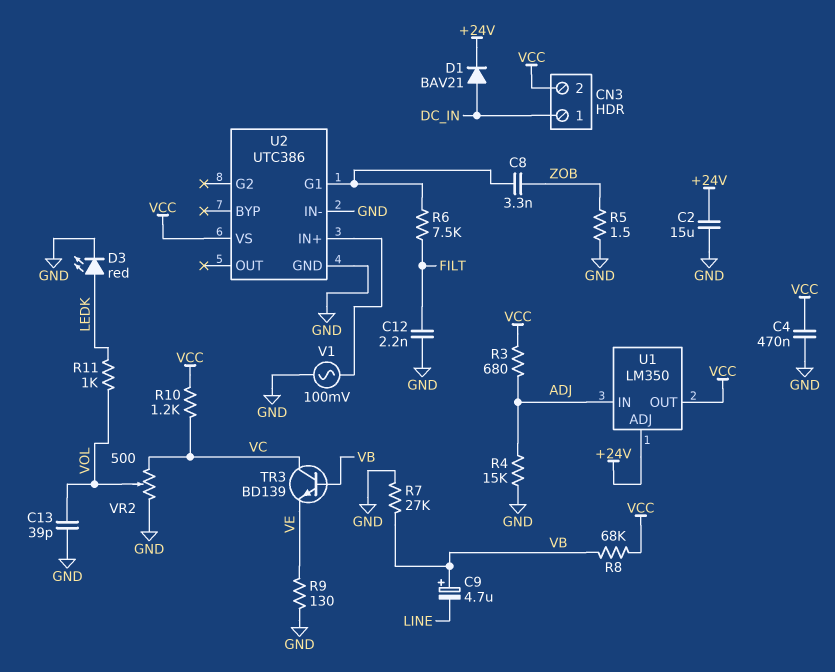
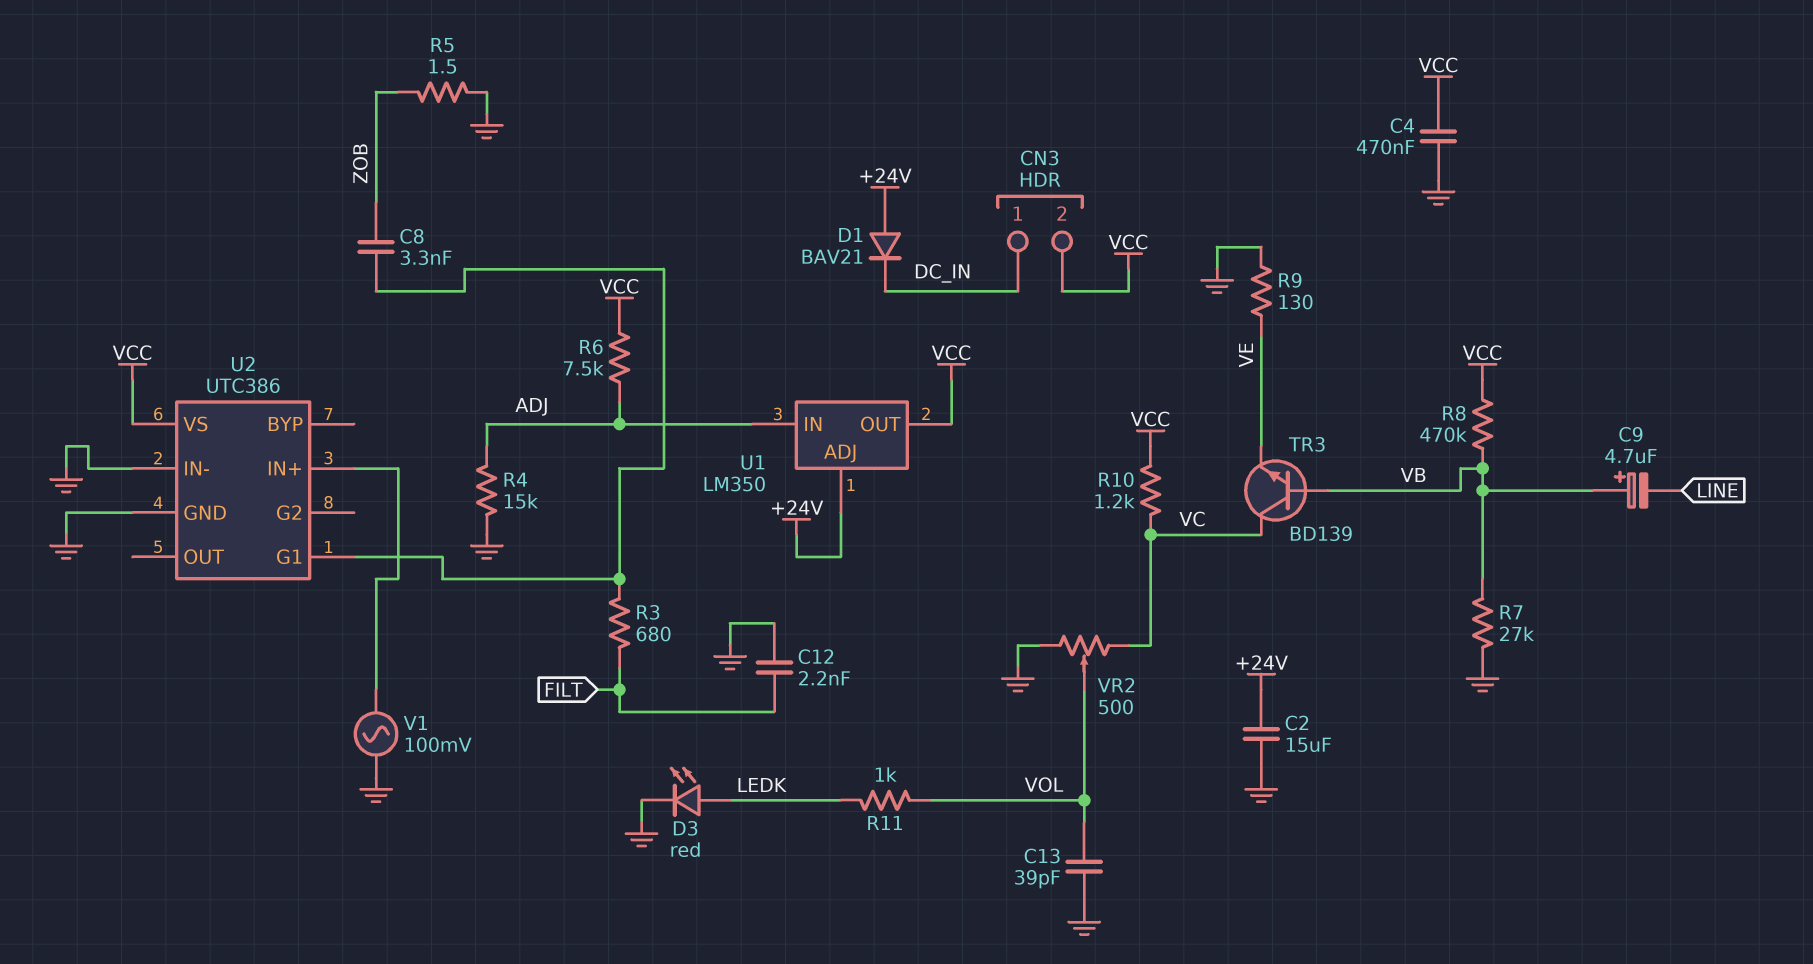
D1: diode BAV21 (A DC_IN, K +24V) -> diode BAV21 (A +24V, K DC_IN)
R3: 680 (ADJ, VCC) -> 680 (FILT, U2/G1)
R6: 7.5k (FILT, U2/G1) -> 7.5k (ADJ, VCC)
R8: 68k (VB, VCC) -> 470k (VB, VCC)

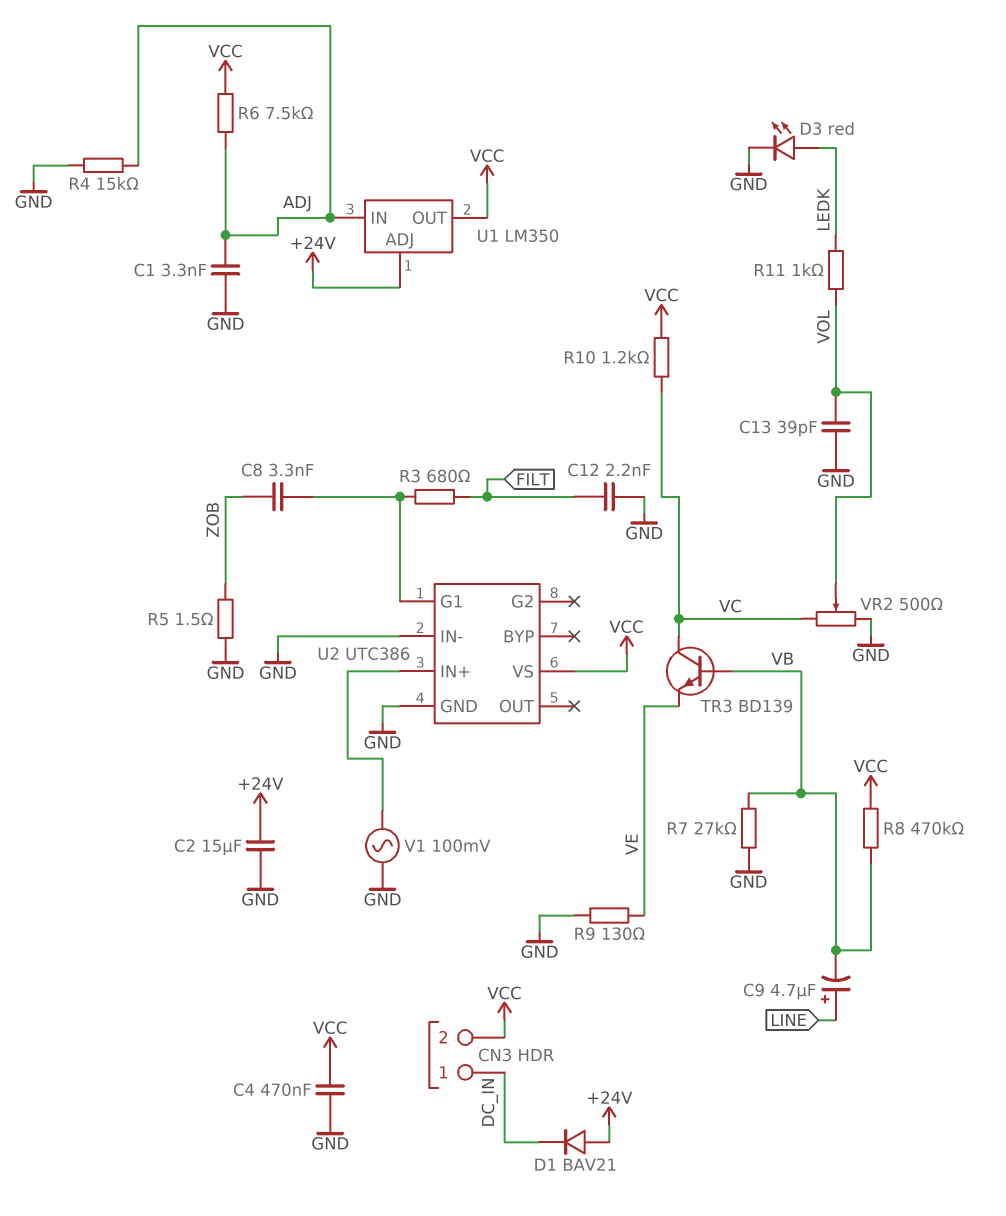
C1: none -> 3.3nF (ADJ, GND)
C9: 4.7uF (plus VB, minus LINE) -> 4.7uF (plus LINE, minus VB)

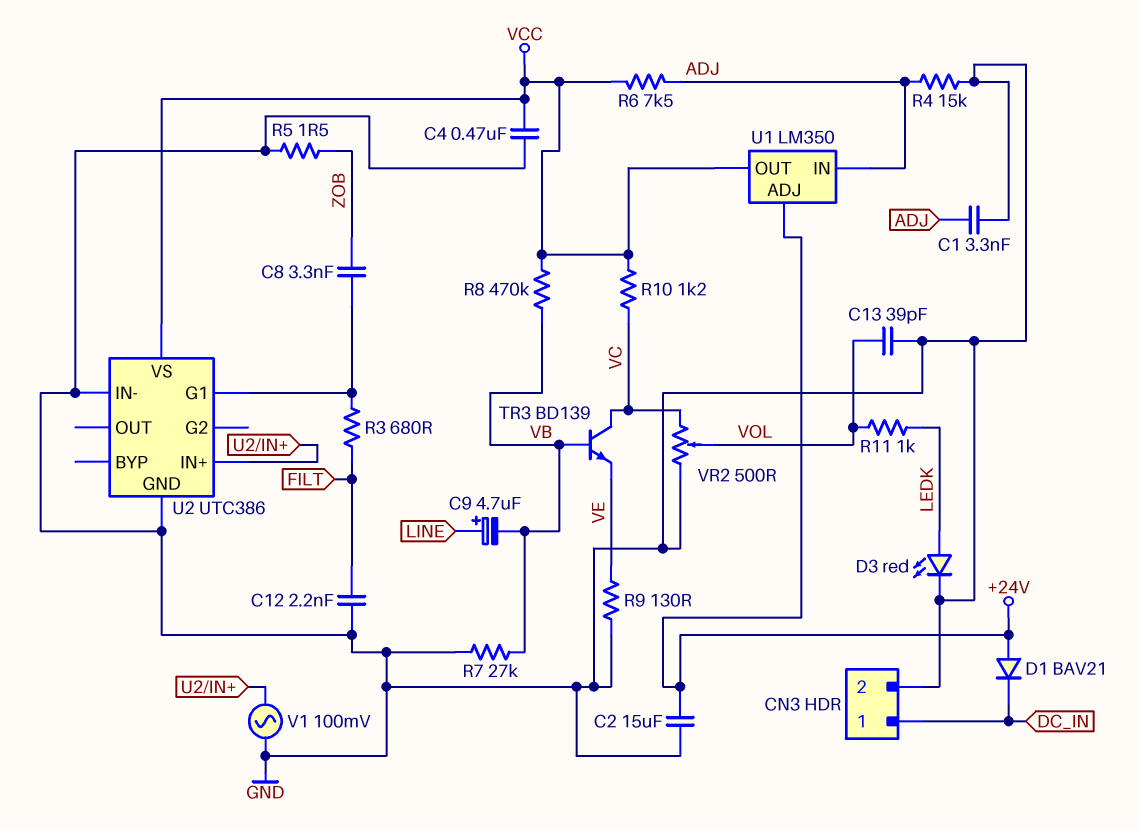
CN3 pin 2: VCC -> GND

